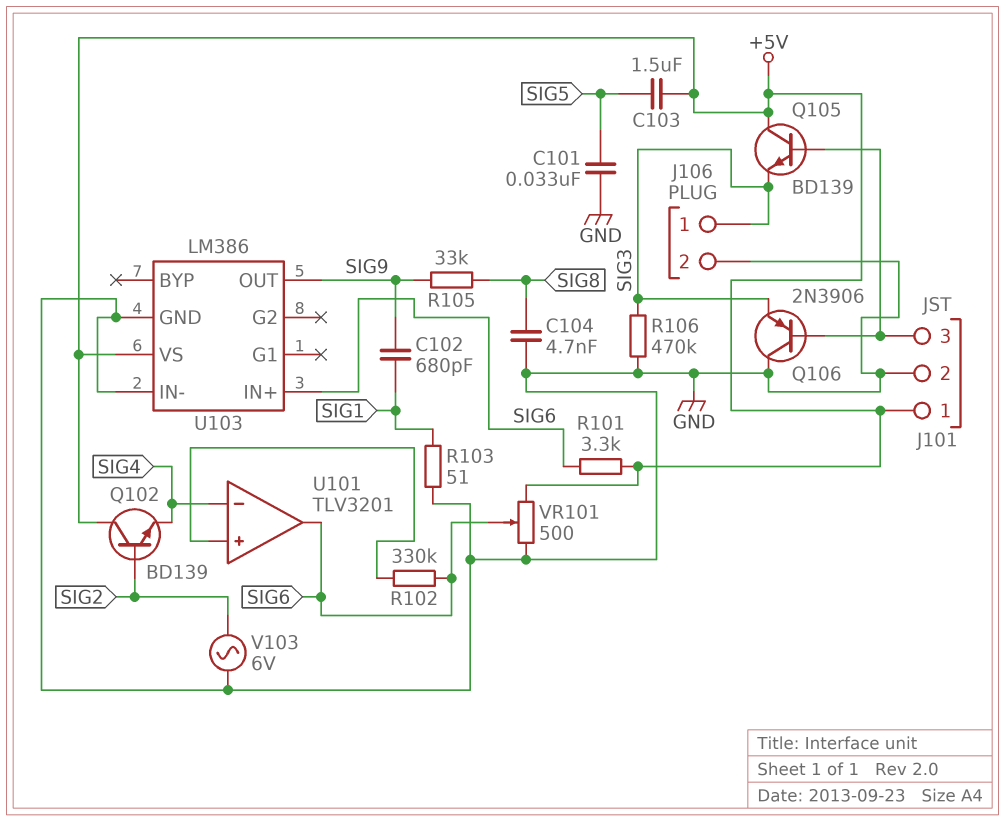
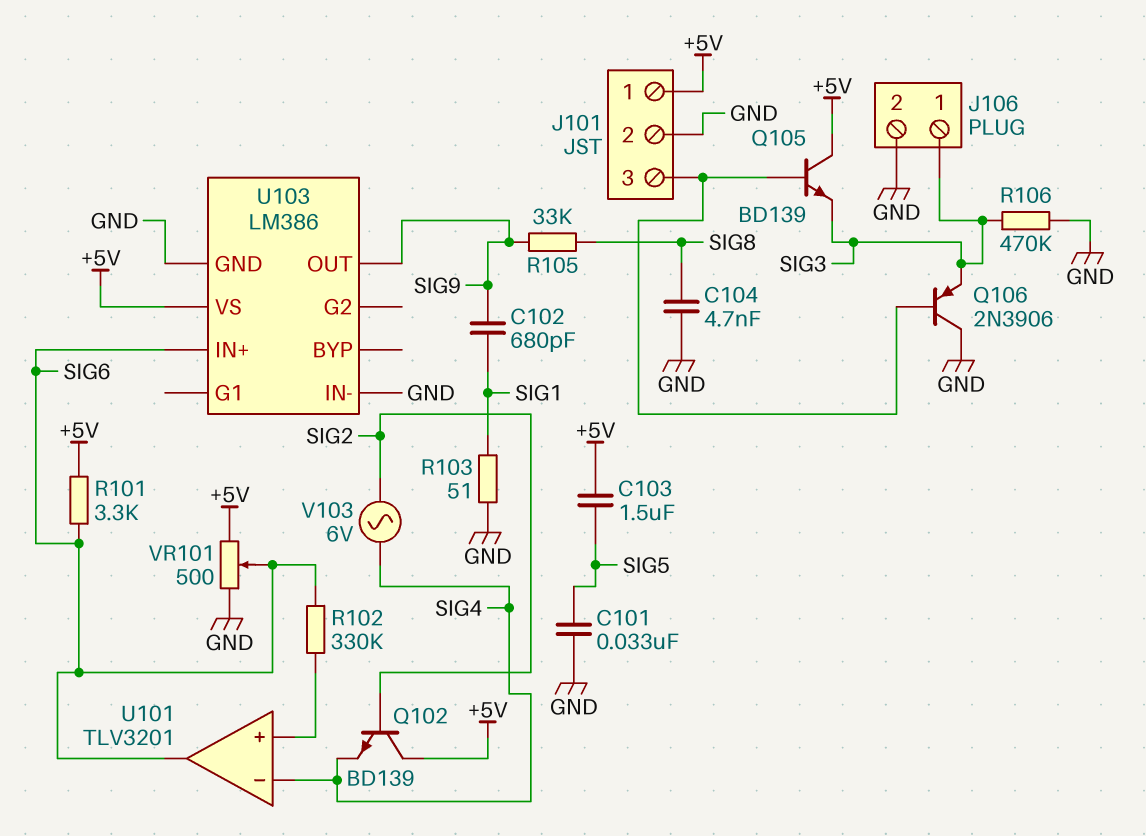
V103: AC 6V (GND, SIG2) -> AC 6V (SIG2, SIG4)

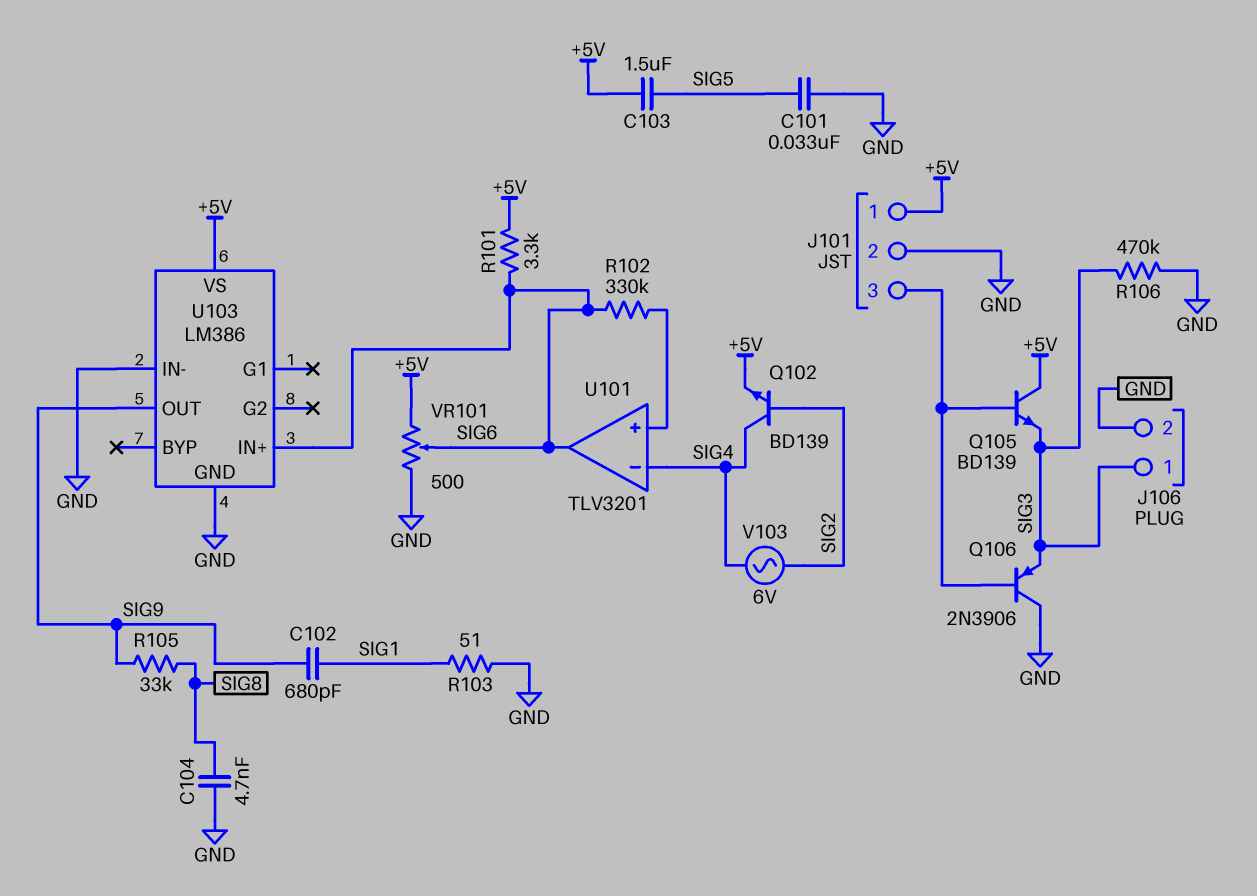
Q102: NPN BD139 (B SIG2, C +5V, E SIG4) -> NPN BD139 (B SIG2, C SIG4, E +5V)

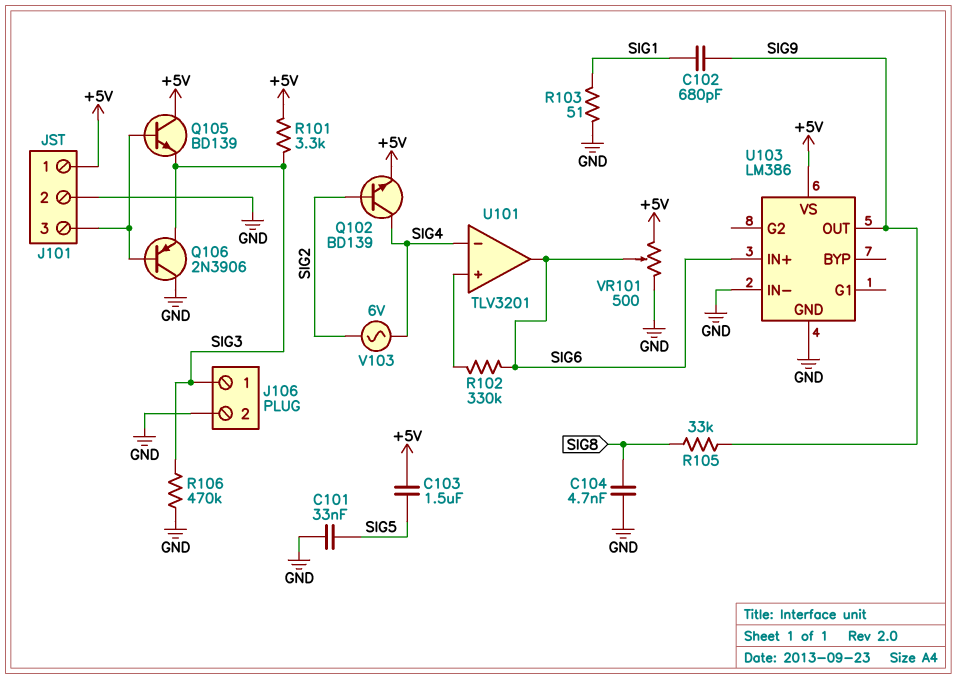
R101: 3.3k (+5V, SIG6) -> 3.3k (+5V, SIG3)

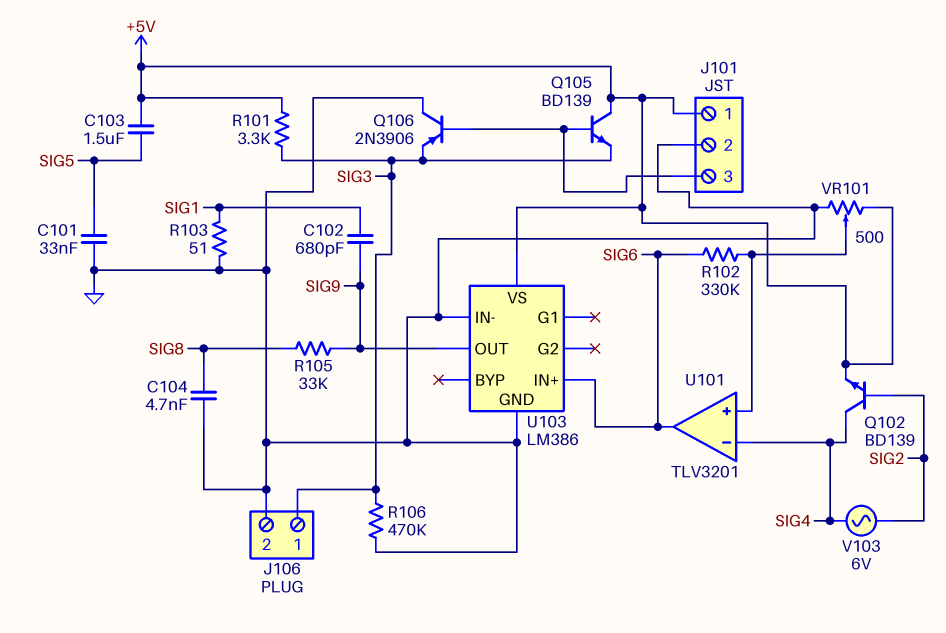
VR101: 500 (+5V, GND, wiper SIG6) -> 500 (+5V, GND, wiper U101/in+)

